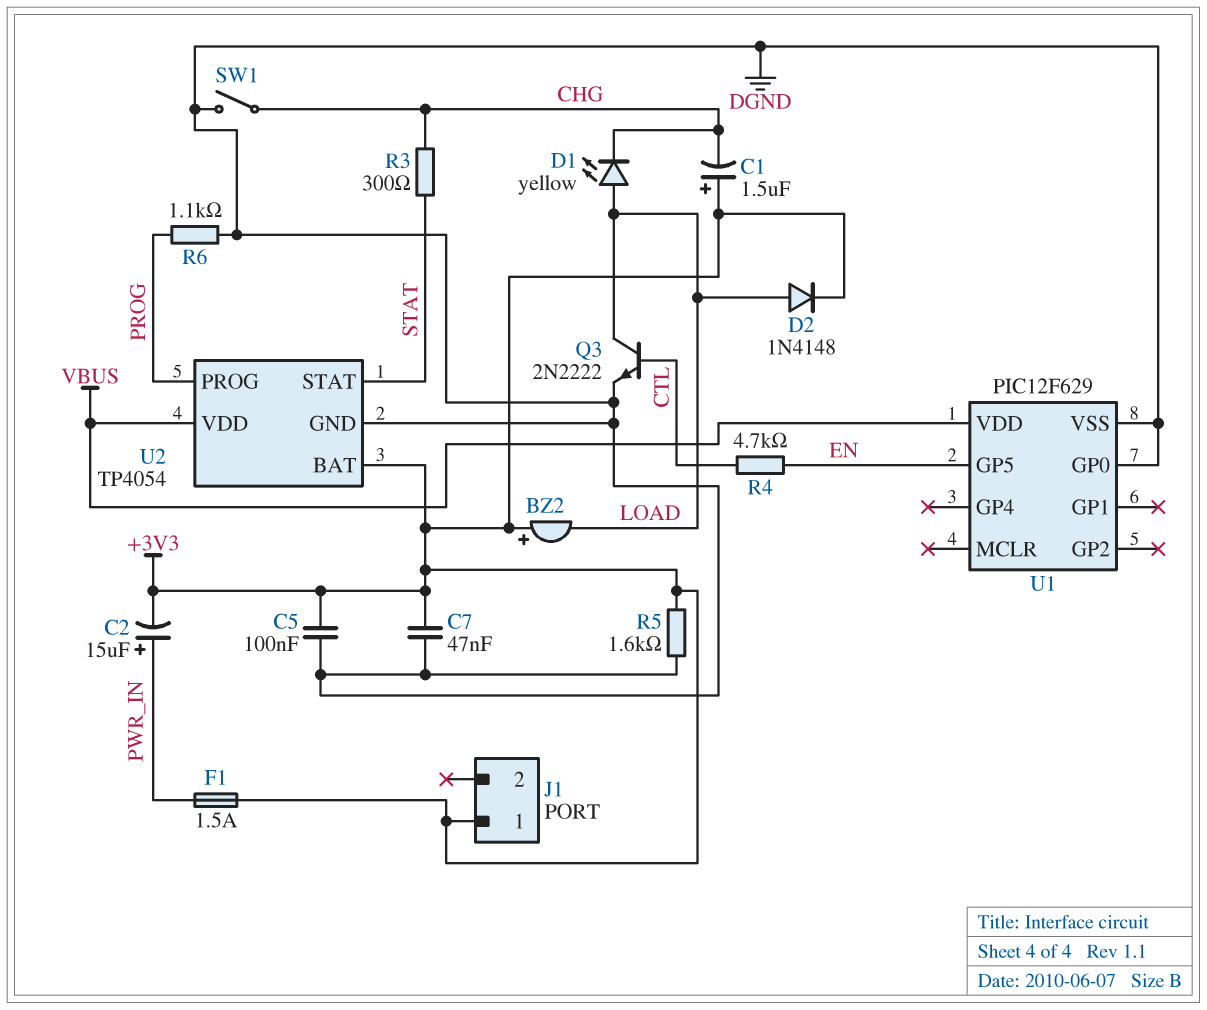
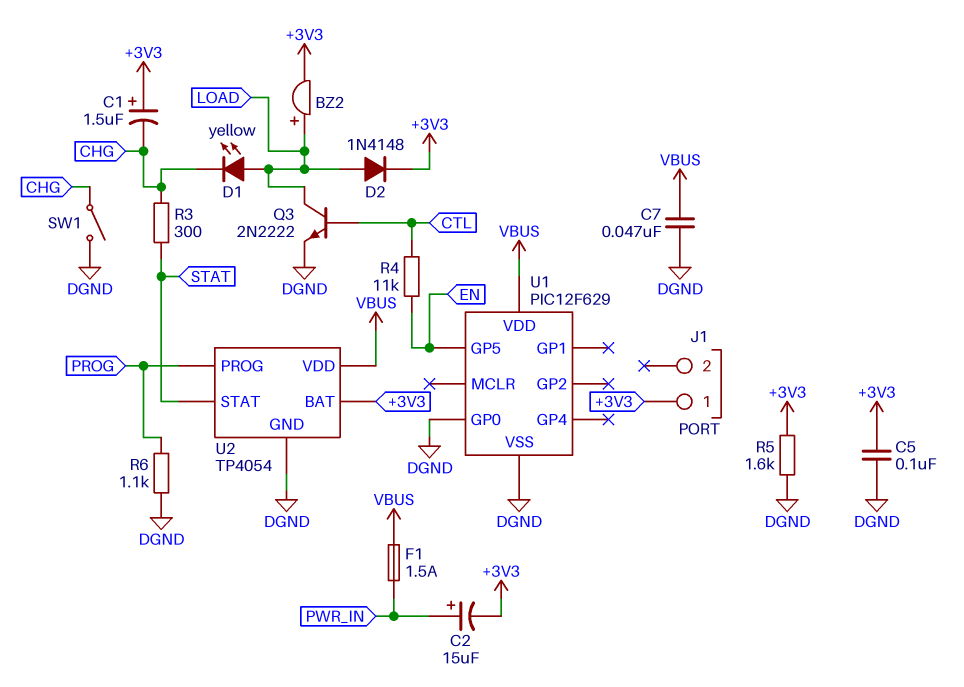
BZ2: buzzer (plus +3V3, minus LOAD) -> buzzer (plus LOAD, minus +3V3)
C7: 47nF (+3V3, DGND) -> 47nF (DGND, VBUS)
F1: 1.5A (+3V3, PWR_IN) -> 1.5A (PWR_IN, VBUS)
R4: 4.7k (CTL, EN) -> 11k (CTL, EN)

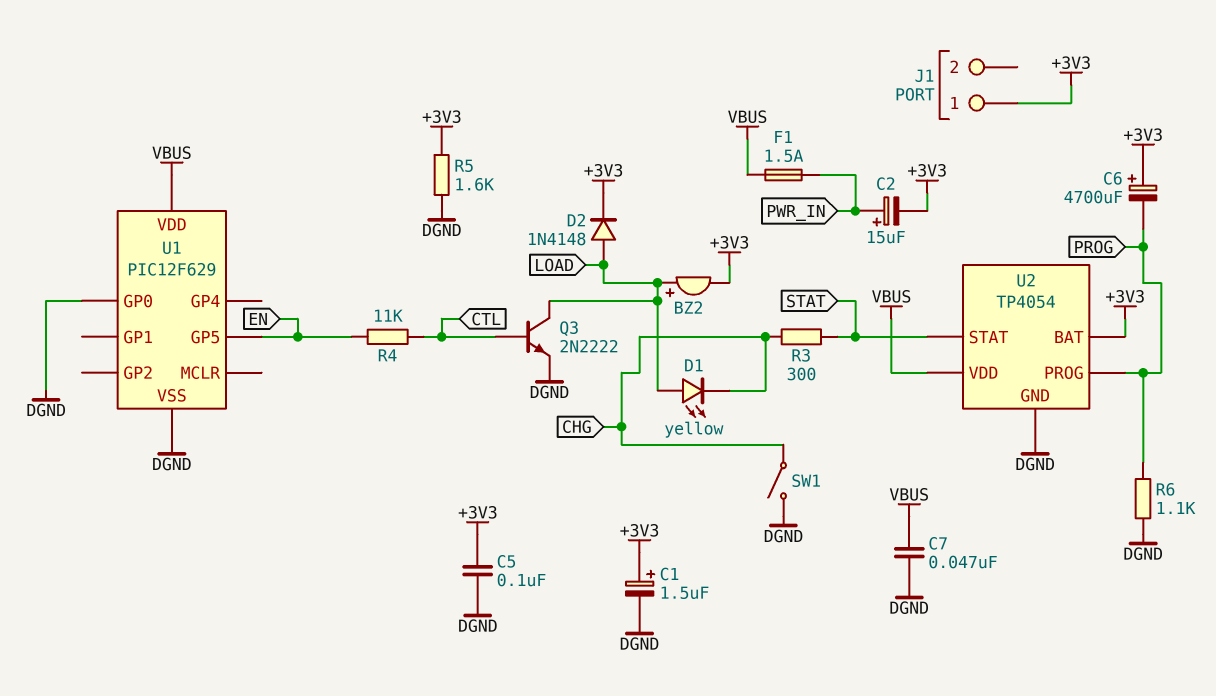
C1: 1.5uF (plus +3V3, minus CHG) -> 1.5uF (plus +3V3, minus DGND)
C6: none -> 4700uF (plus +3V3, minus PROG)

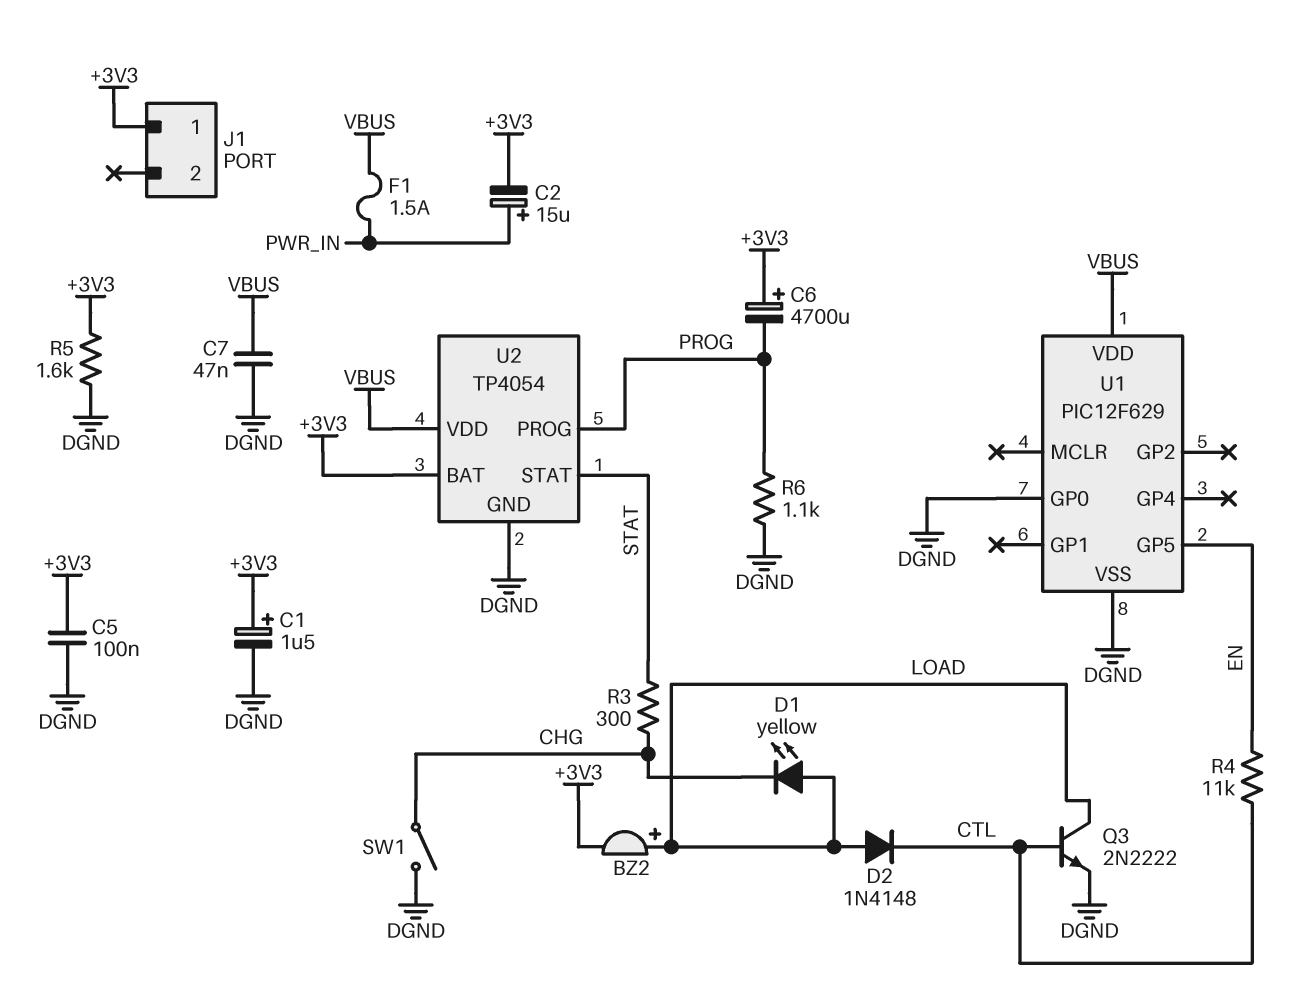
D2: diode 1N4148 (A LOAD, K +3V3) -> diode 1N4148 (A LOAD, K CTL)

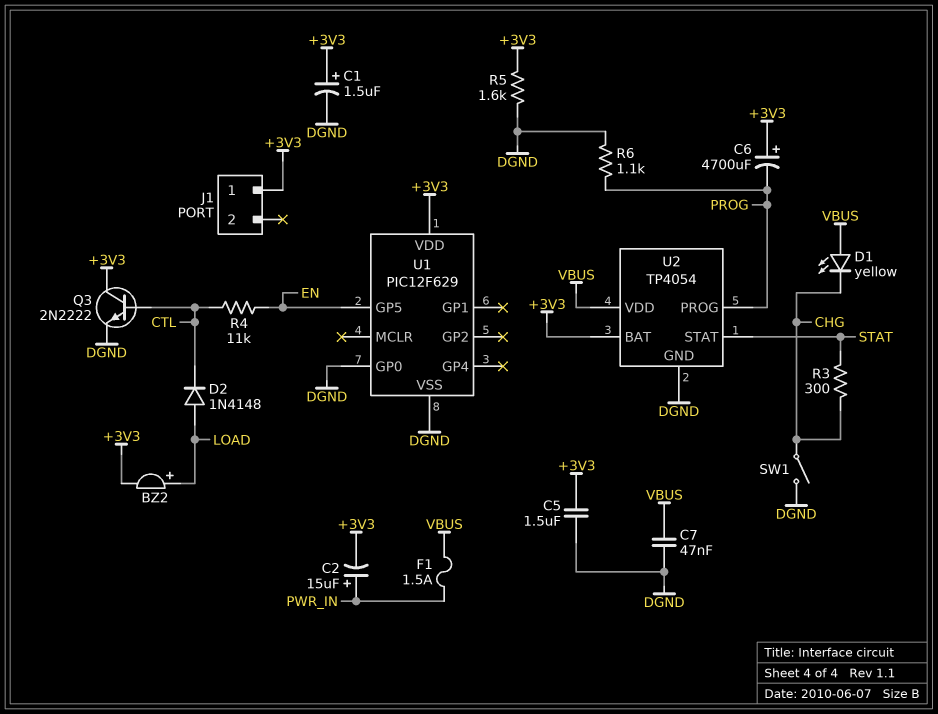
C5: 100nF (+3V3, DGND) -> 1.5uF (+3V3, DGND)
D1: LED yellow (A LOAD, K CHG) -> LED yellow (A VBUS, K CHG)
Q3: NPN 2N2222 (B CTL, C LOAD, E DGND) -> NPN 2N2222 (B CTL, C +3V3, E DGND)
U1 pin VDD: VBUS -> +3V3

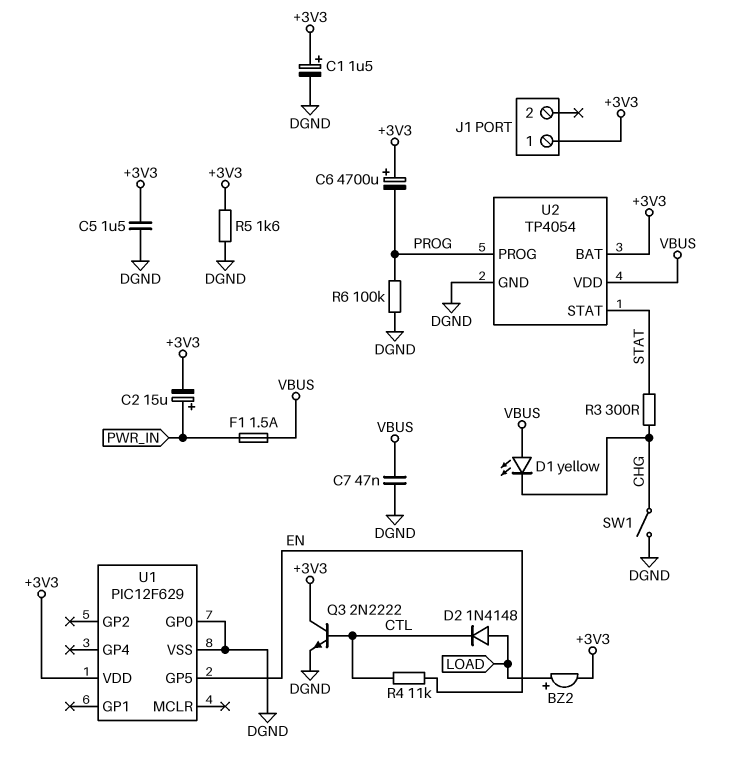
R6: 1.1k (DGND, PROG) -> 100k (DGND, PROG)

